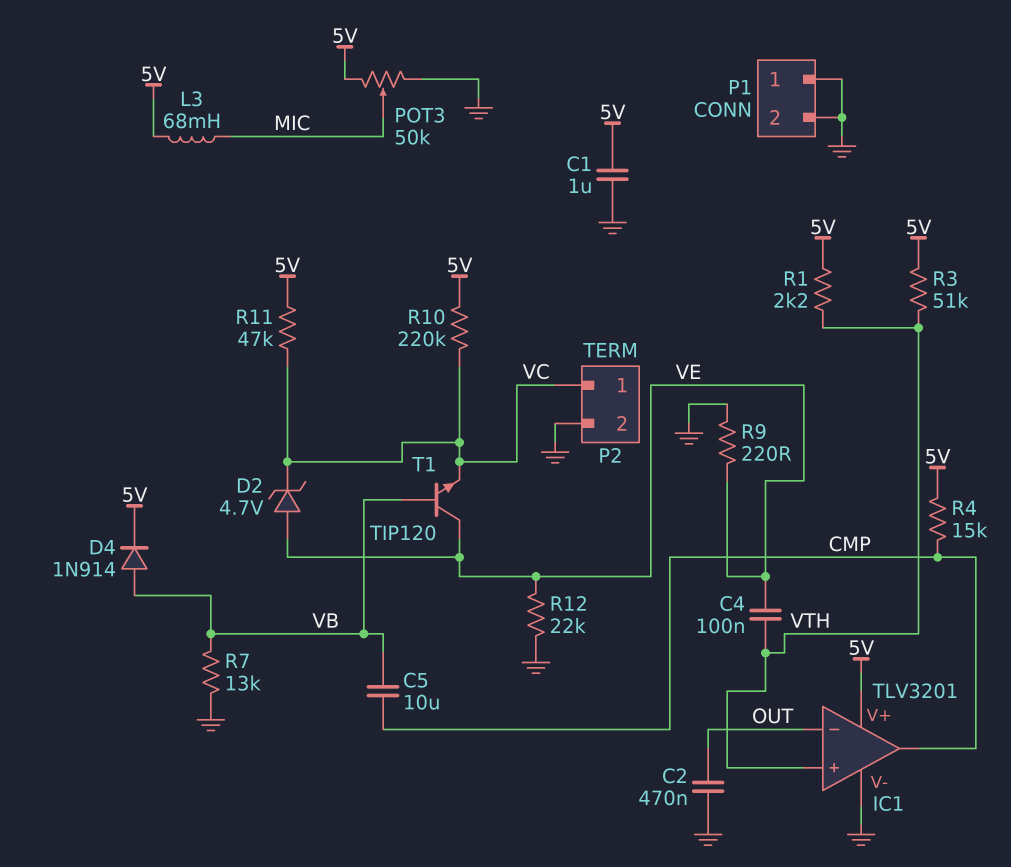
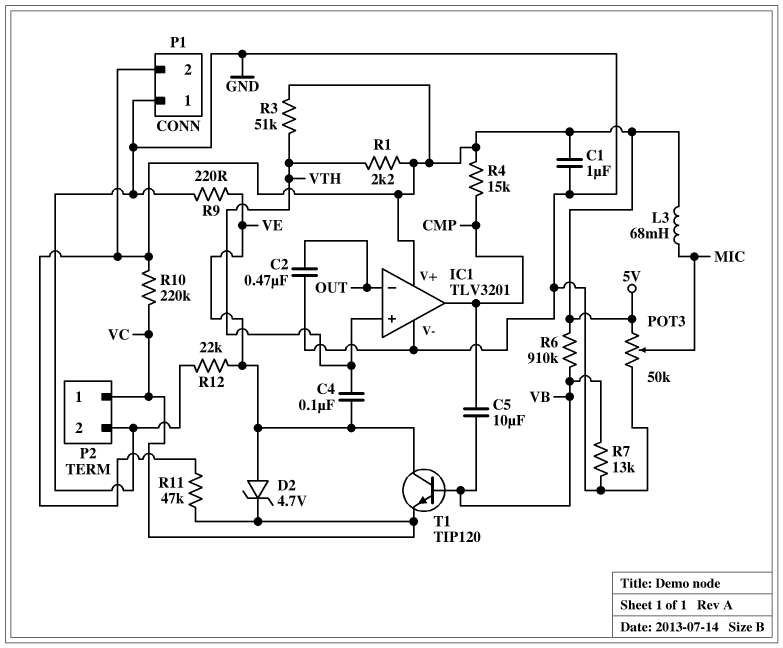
D4: diode 1N914 (A VB, K 5V) -> none
P1 pin 2: GND -> 5V
R6: none -> 910k (5V, VB)

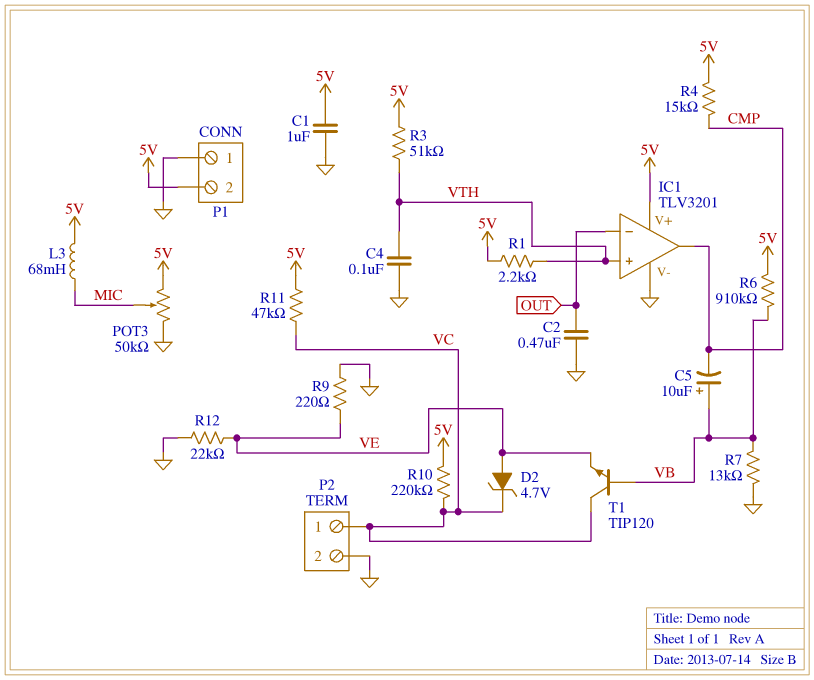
C4: 100nF (VE, VTH) -> 100nF (GND, VTH)
C5: 10uF (CMP, VB) -> 10uF (plus VB, minus CMP)
T1: NPN TIP120 (B VB, C VE, E VC) -> NPN TIP120 (B VB, C VC, E VE)

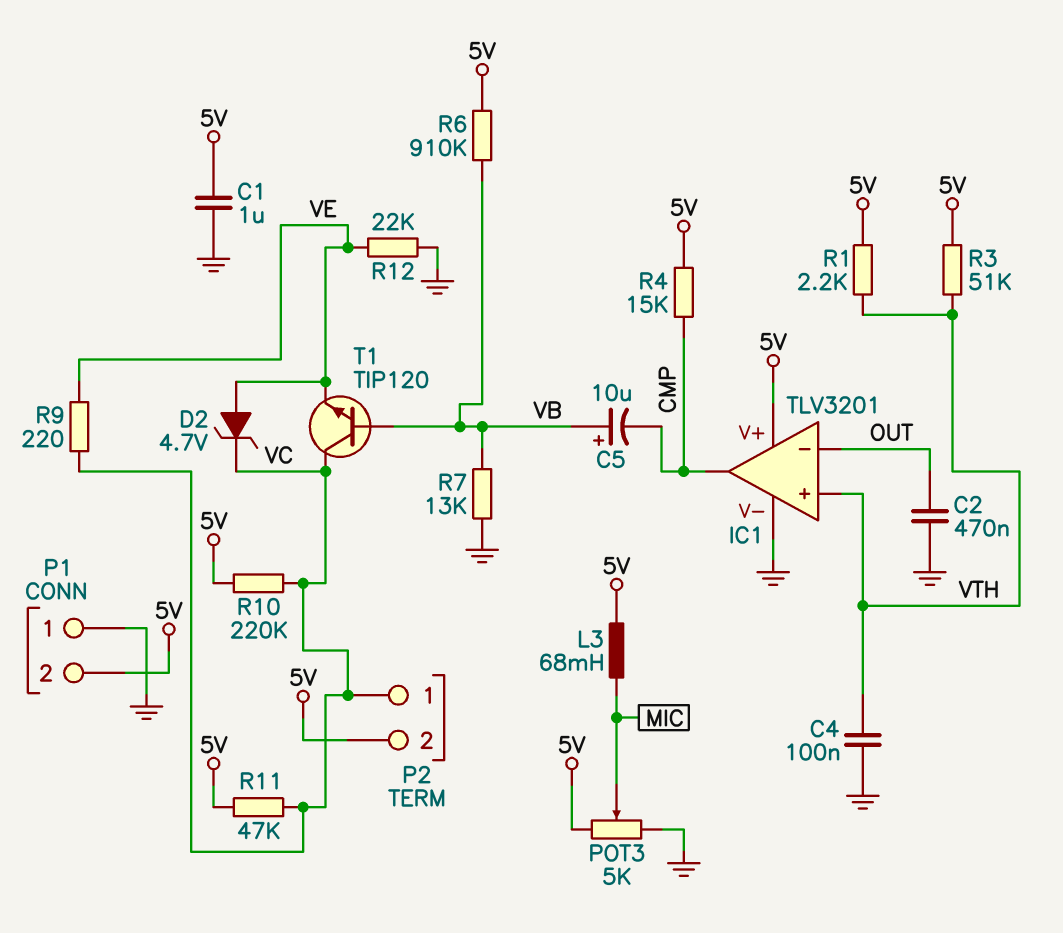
P2 pin 2: GND -> 5V
POT3: 50k (5V, GND, wiper MIC) -> 5k (5V, GND, wiper MIC)
R9: 220 (GND, VE) -> 220 (VC, VE)

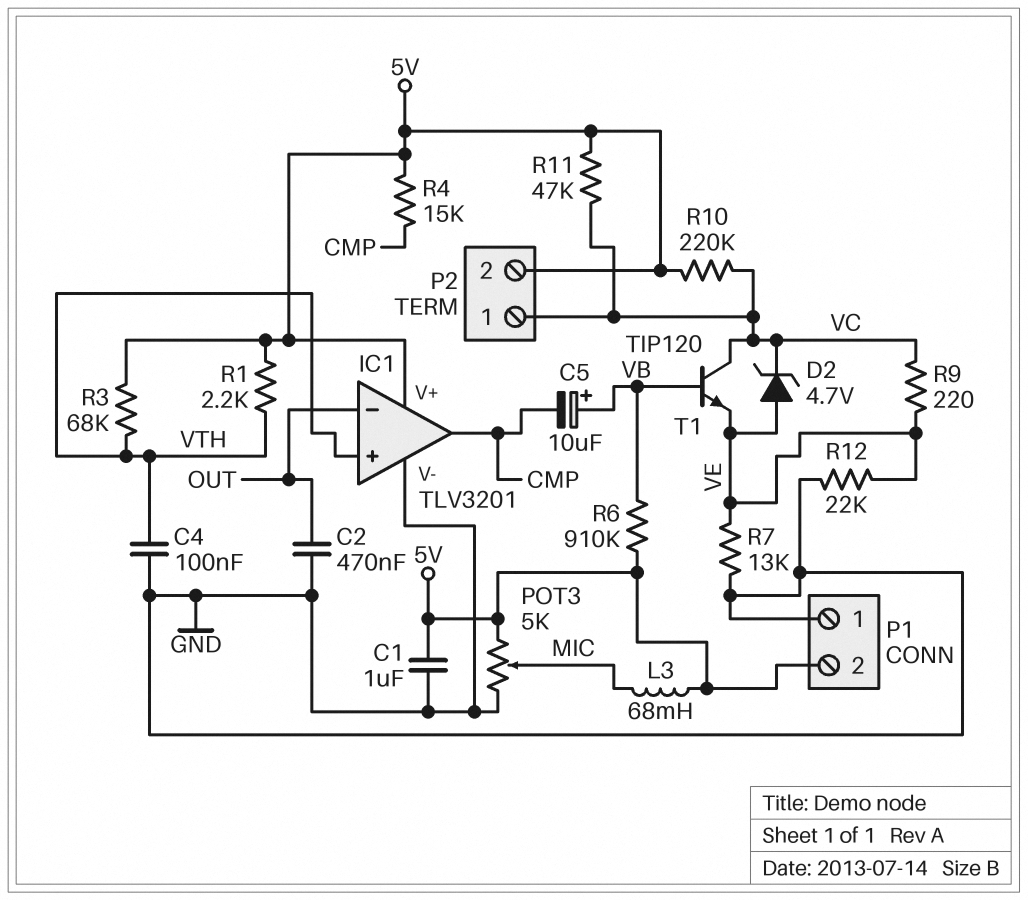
R3: 51k (5V, VTH) -> 68k (5V, VTH)
R7: 13k (GND, VB) -> 13k (GND, VE)

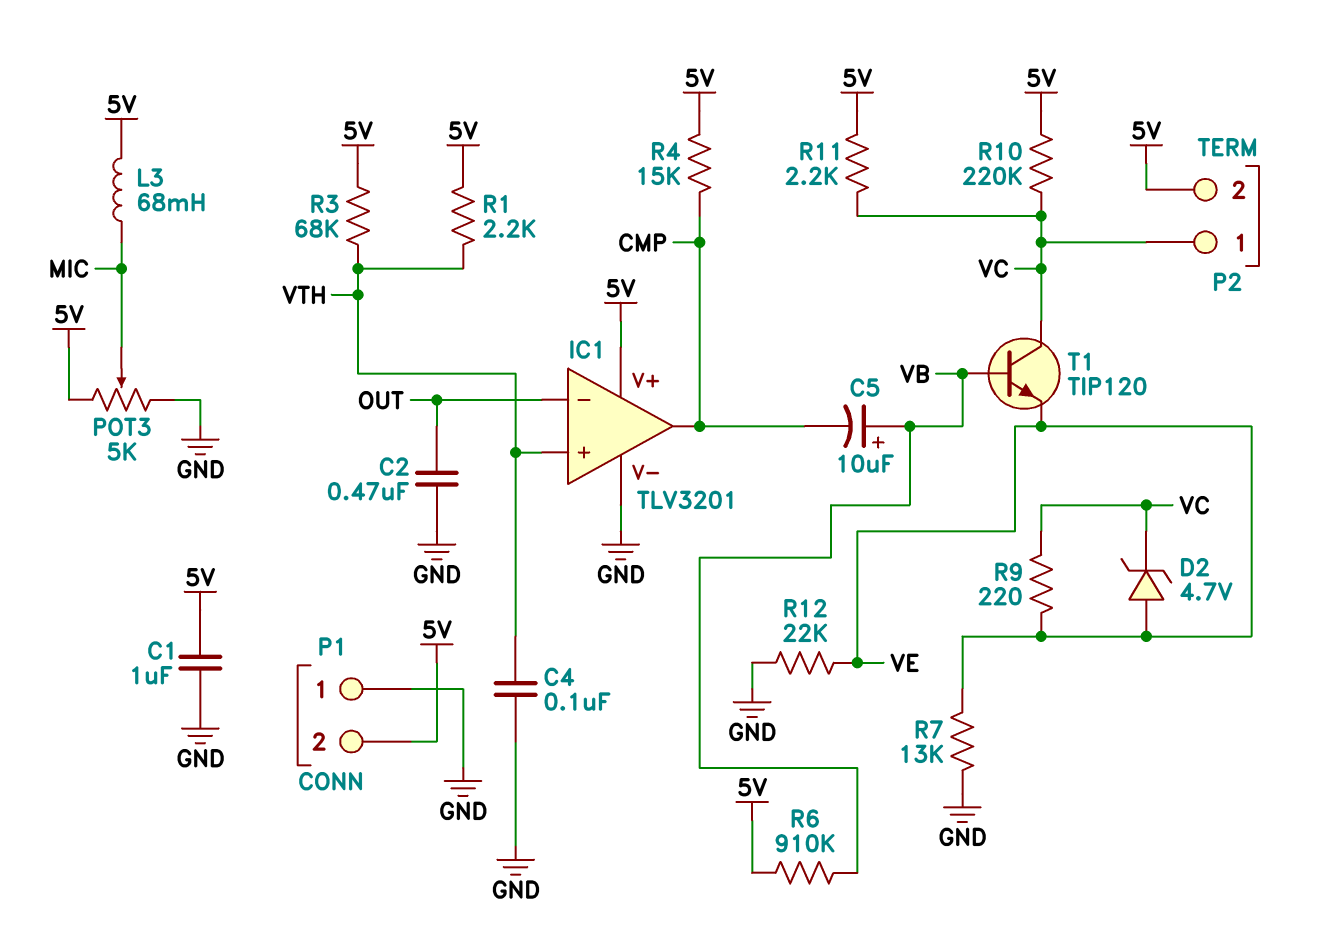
R11: 47k (5V, VC) -> 2.2k (5V, VC)

